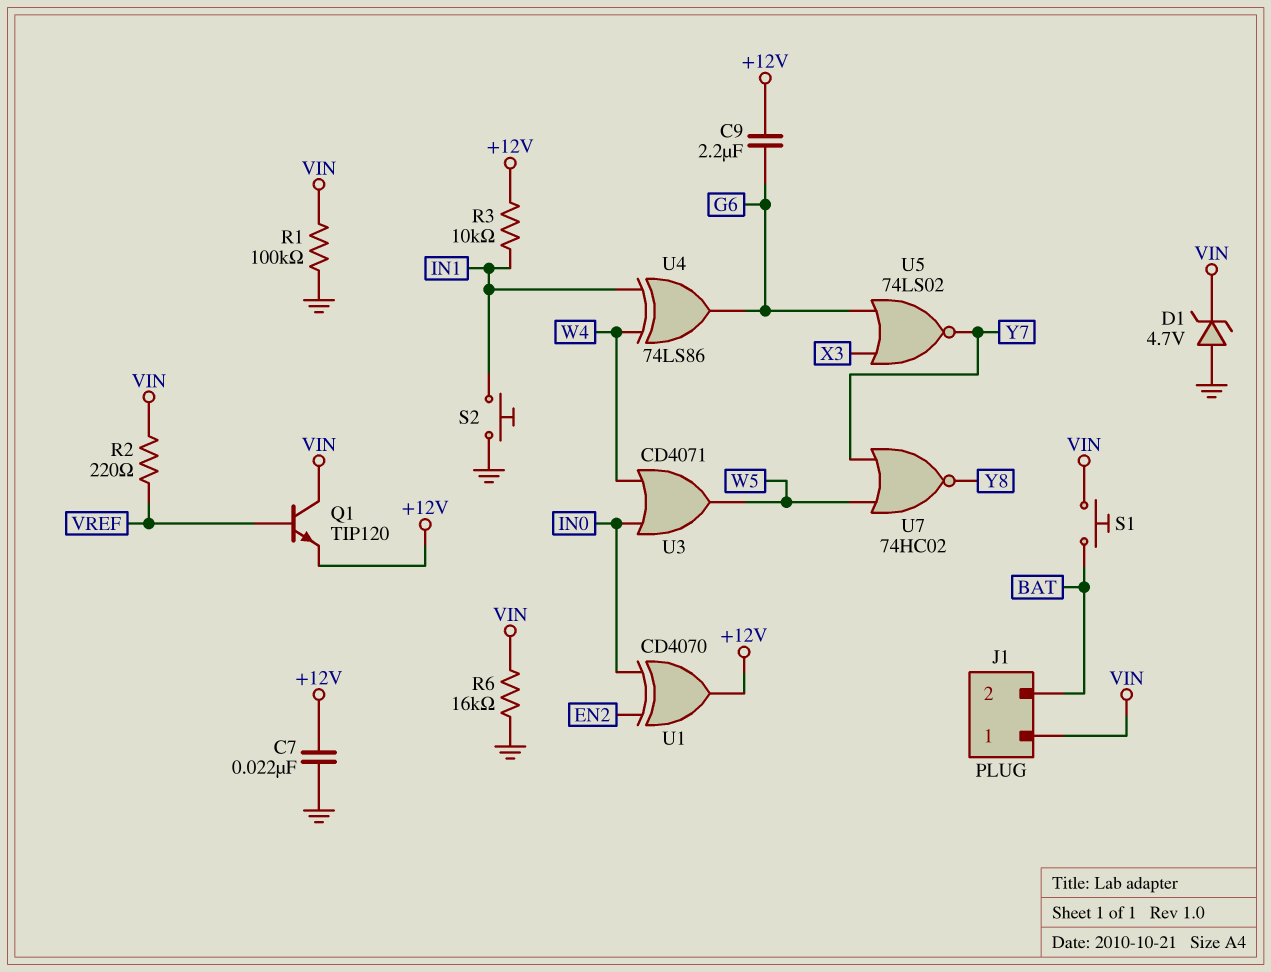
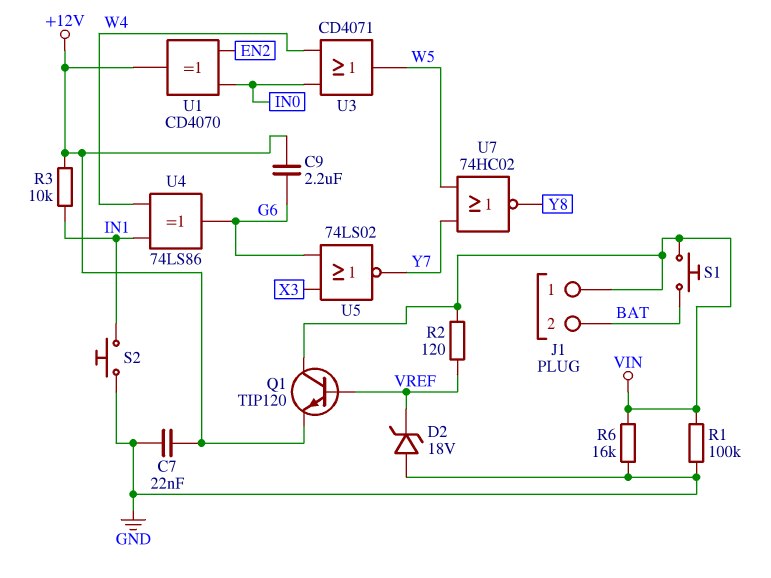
D1: zener 4.7V (A GND, K VIN) -> none
D2: none -> zener 18V (A GND, K VREF)
R2: 220 (VIN, VREF) -> 120 (VIN, VREF)

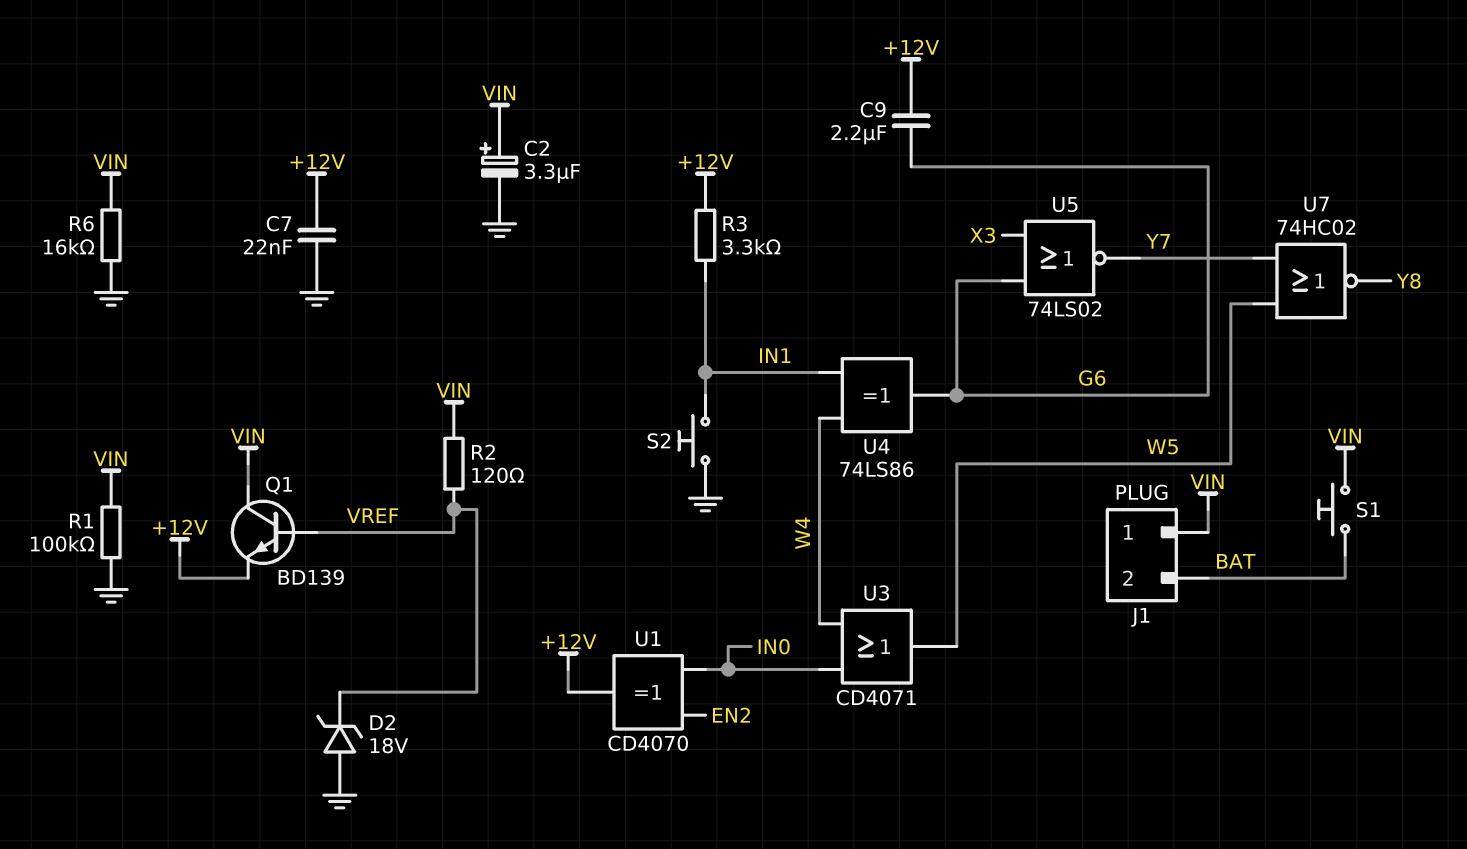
C2: none -> 3.3uF (plus VIN, minus GND)
Q1: NPN TIP120 (B VREF, C VIN, E +12V) -> NPN BD139 (B VREF, C VIN, E +12V)
R3: 10k (+12V, IN1) -> 3.3k (+12V, IN1)

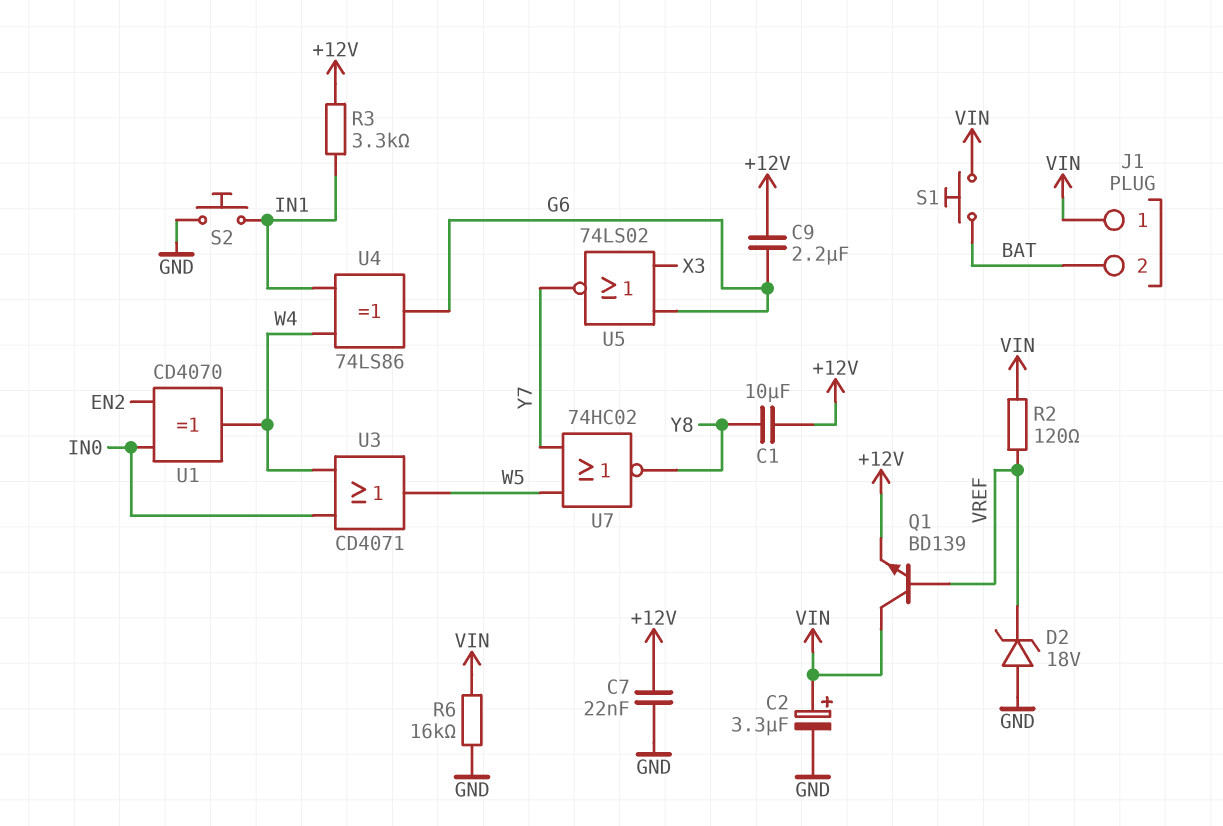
C1: none -> 10uF (+12V, Y8)
R1: 100k (GND, VIN) -> none
U1: XOR CD4070 (in EN2, in IN0, out +12V) -> XOR CD4070 (in EN2, in IN0, out W4)

